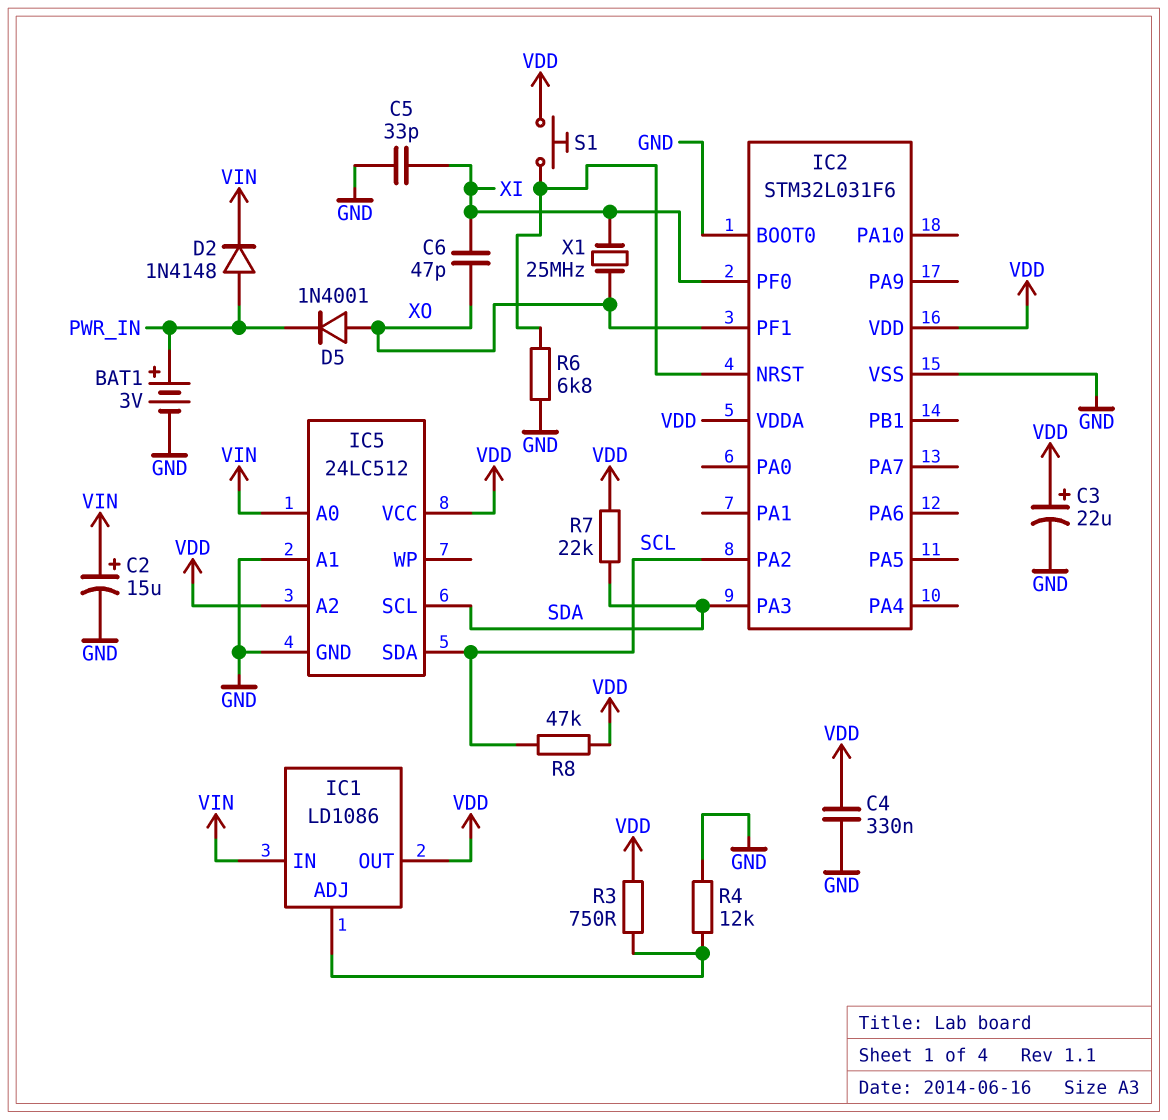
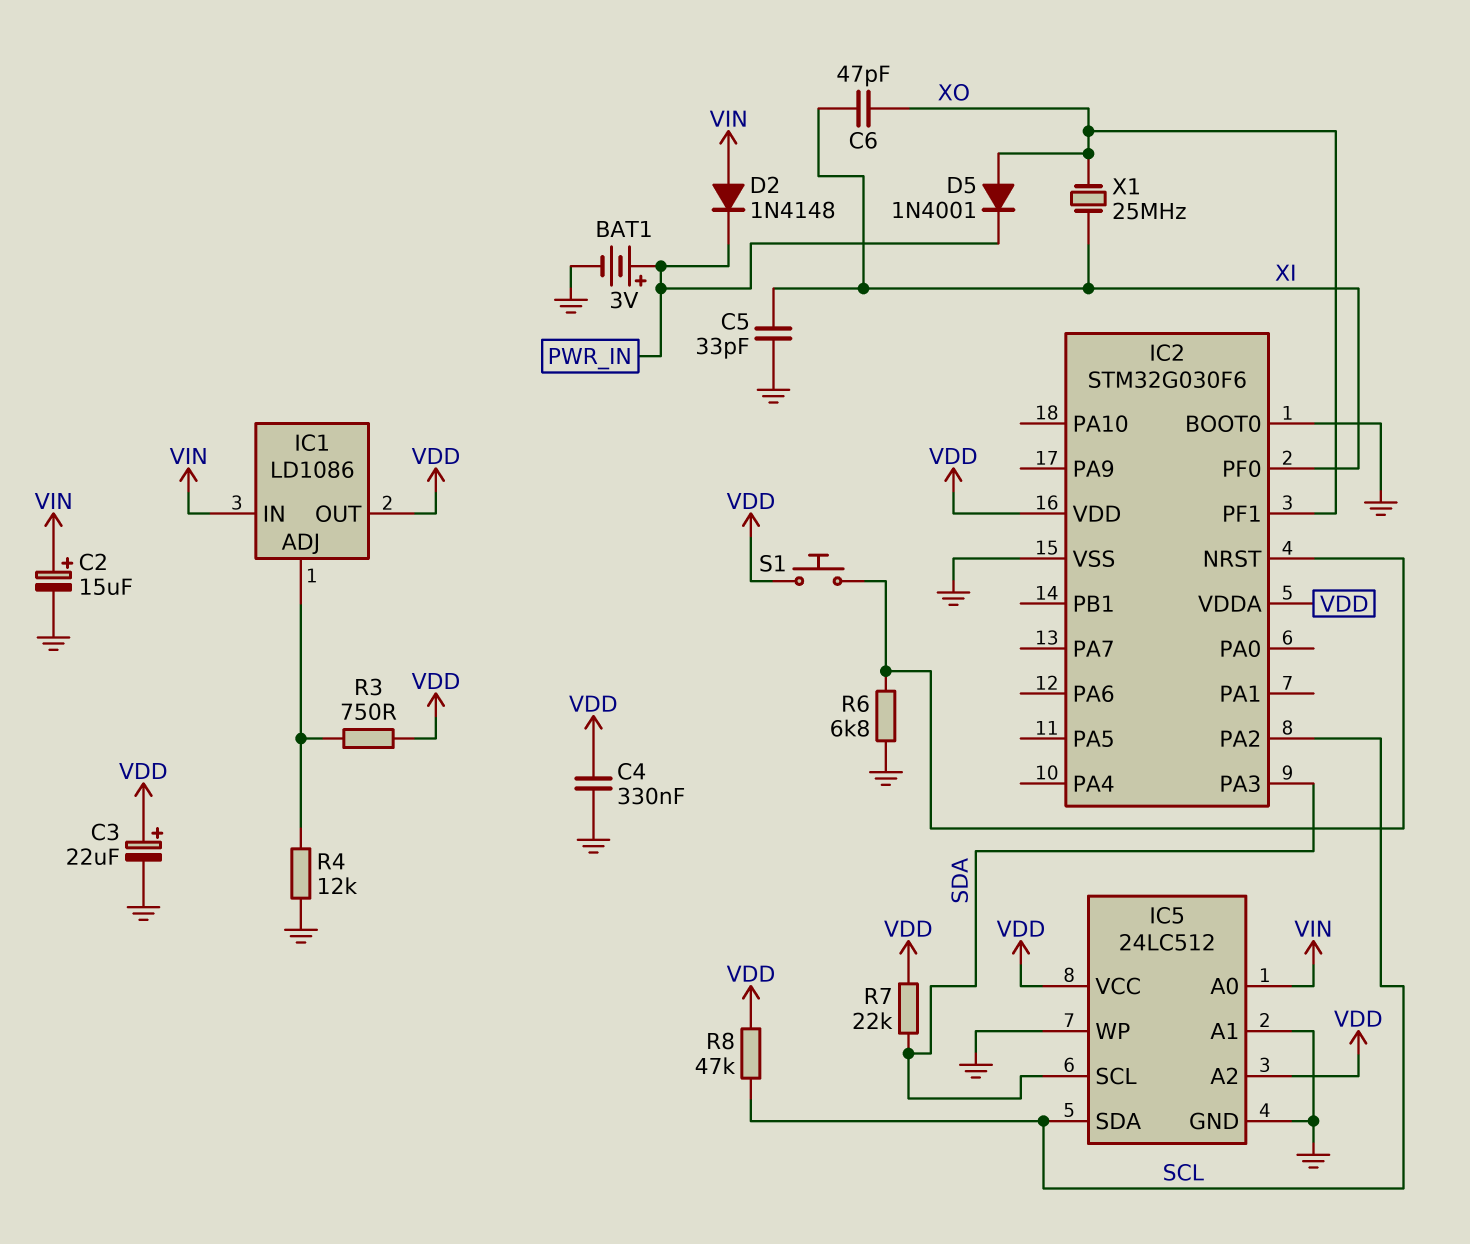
D2: diode 1N4148 (A PWR_IN, K VIN) -> diode 1N4148 (A VIN, K PWR_IN)
IC2: STM32L031F6 -> STM32G030F6
IC5 pin WP: none -> GND

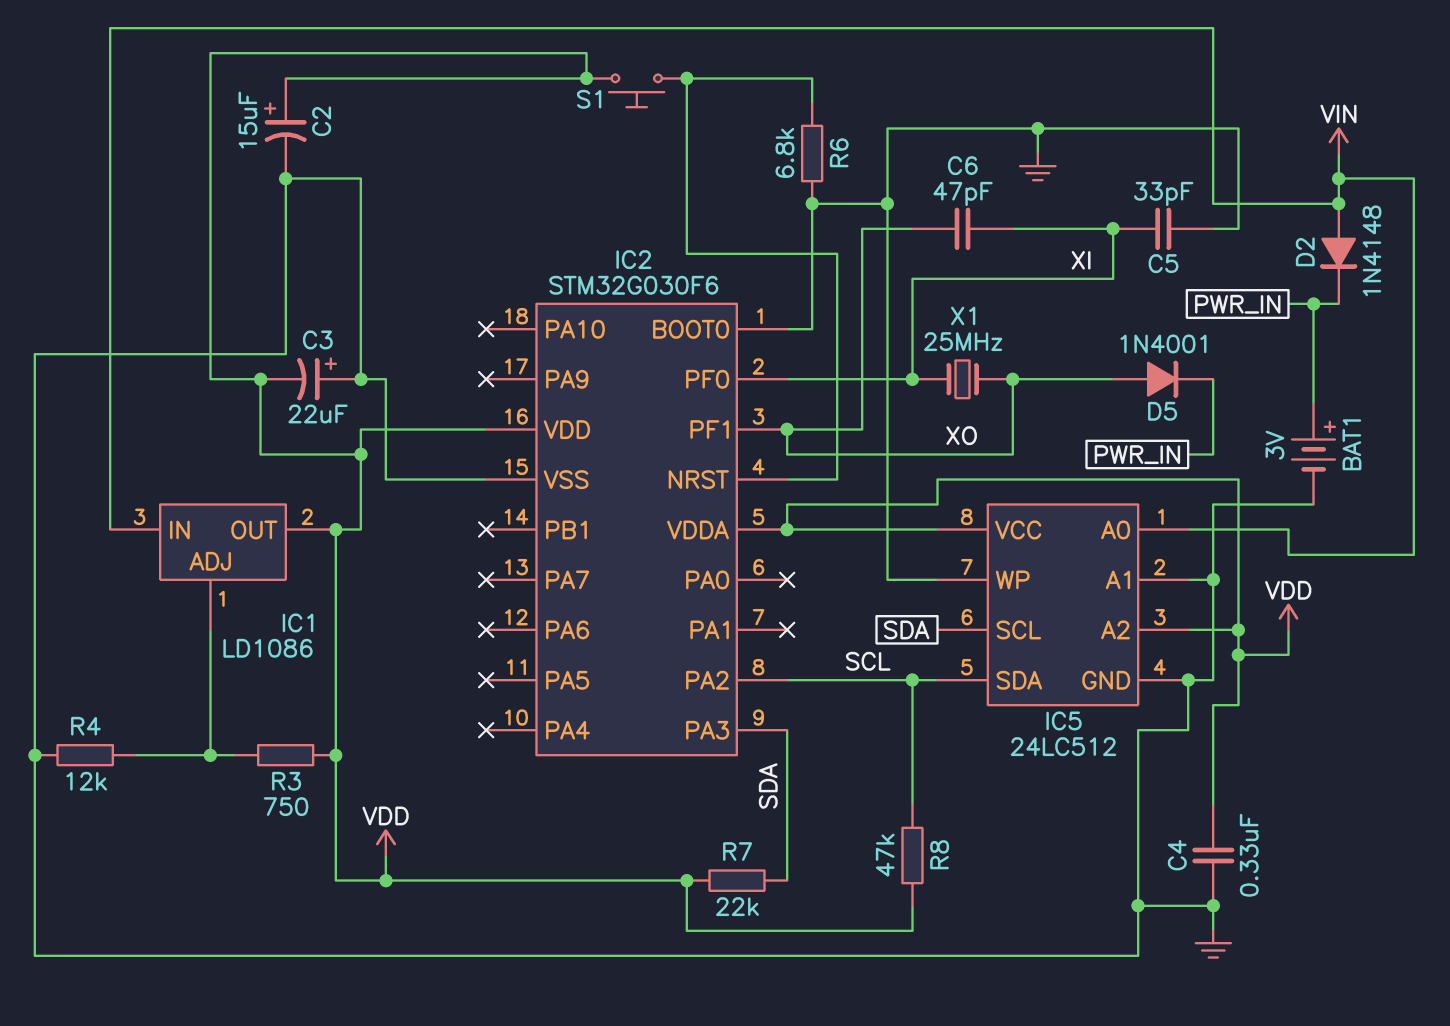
C2: 15uF (plus VIN, minus GND) -> 15uF (plus VDD, minus GND)
C3: 22uF (plus VDD, minus GND) -> 22uF (plus GND, minus VDD)

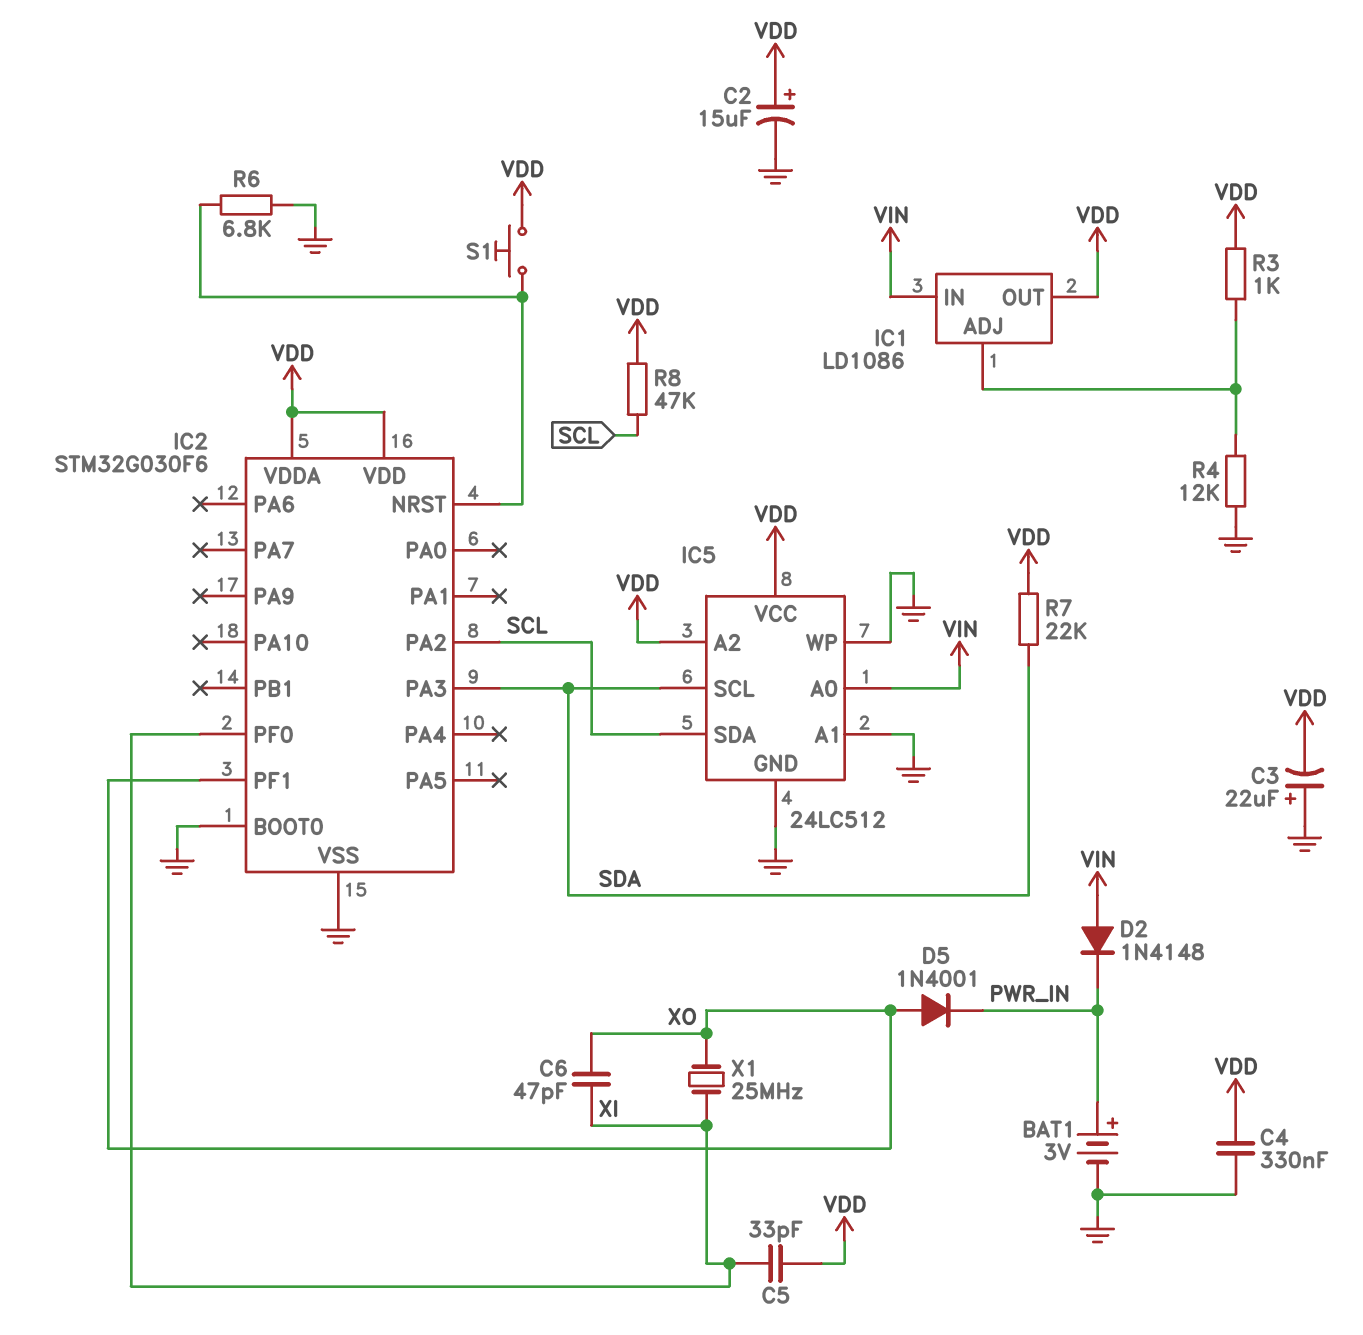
C5: 33pF (GND, XI) -> 33pF (VDD, XI)
R3: 750 (IC1/ADJ, VDD) -> 1k (IC1/ADJ, VDD)

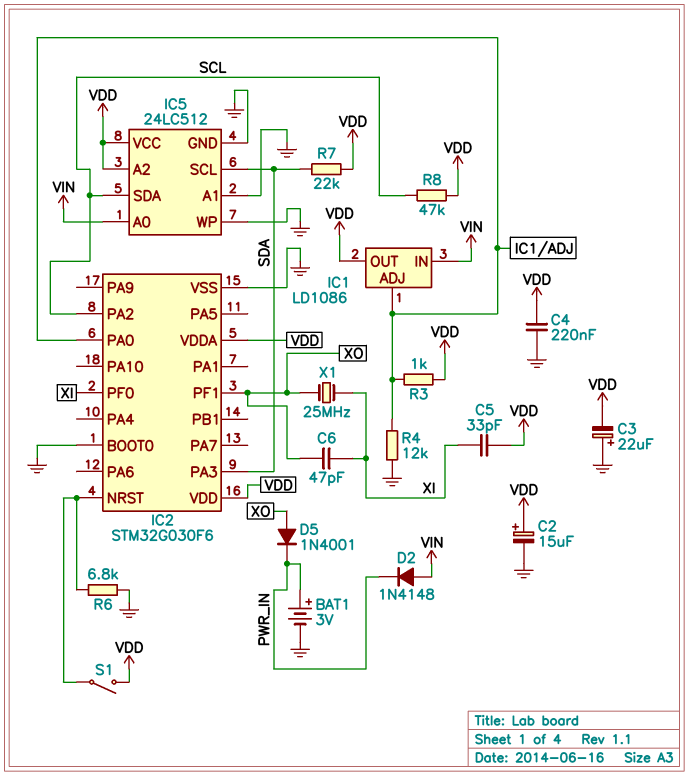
C4: 330nF (GND, VDD) -> 220nF (GND, VDD)
IC2 pin PA0: none -> IC1/ADJ
S1: button (IC2/NRST, VDD) -> switch (IC2/NRST, VDD)

